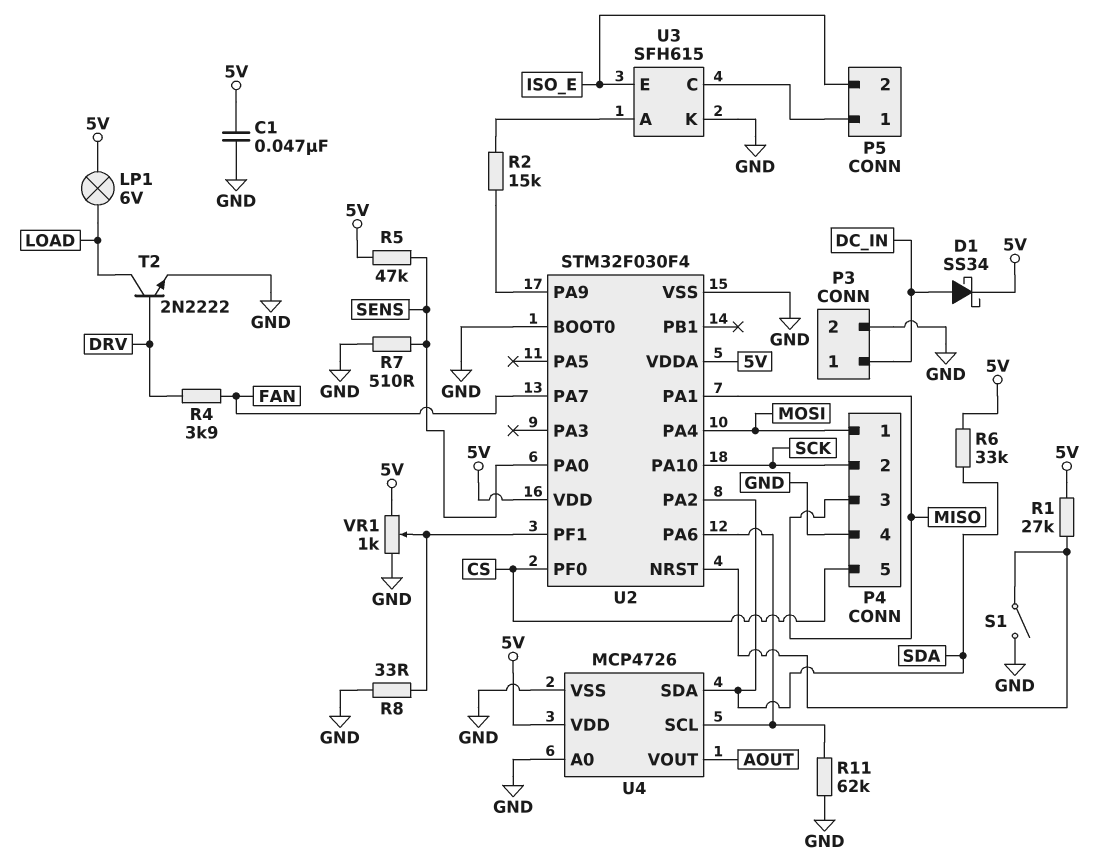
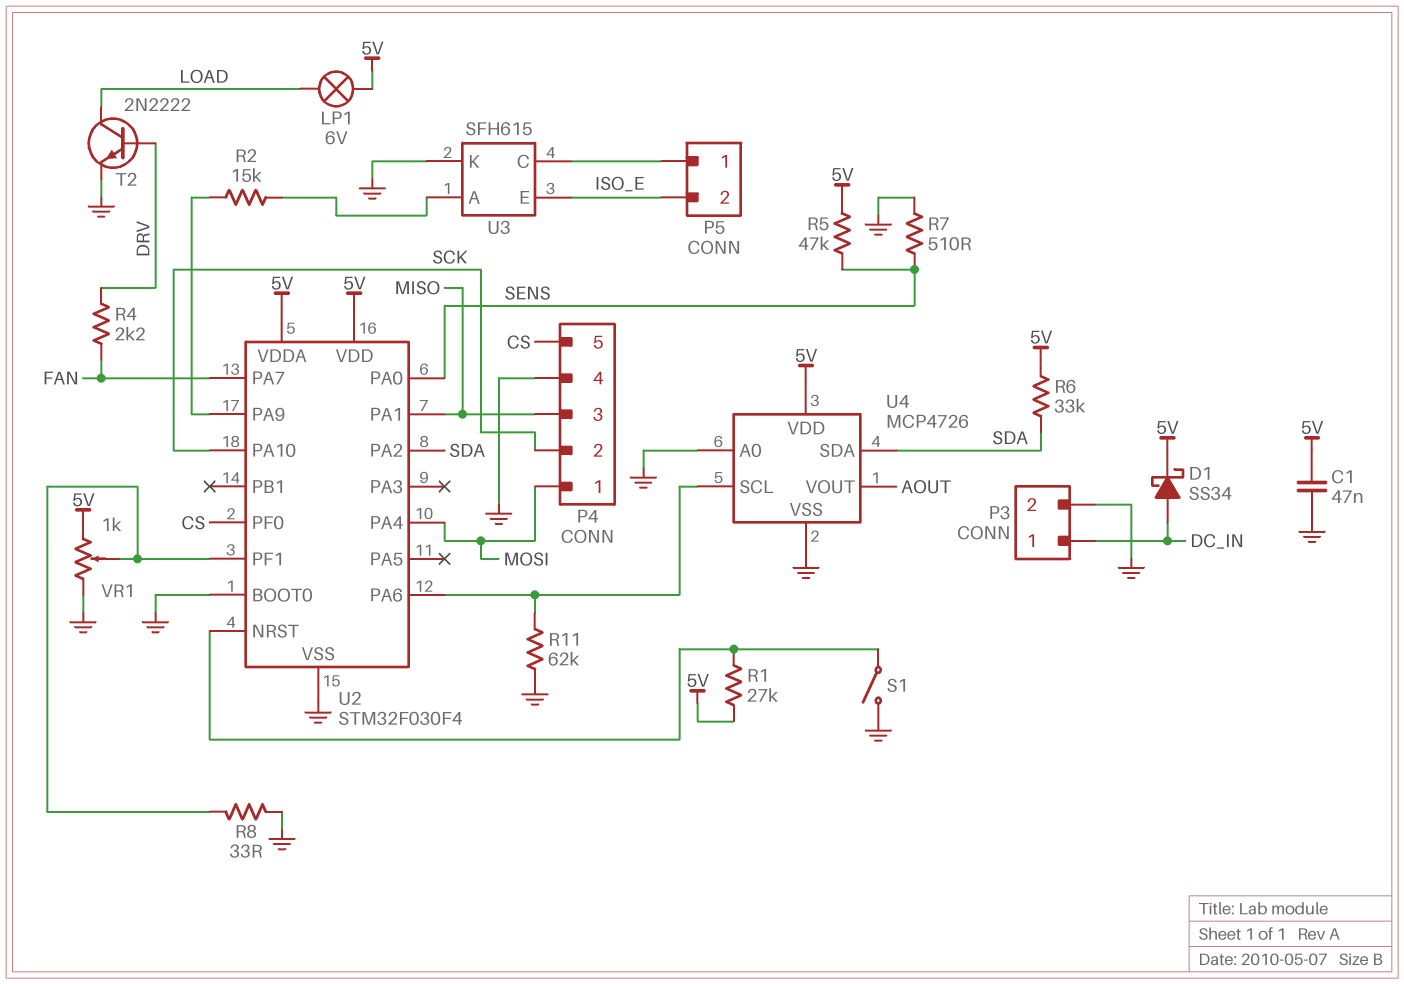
R4: 3.9k (DRV, FAN) -> 2.2k (DRV, FAN)

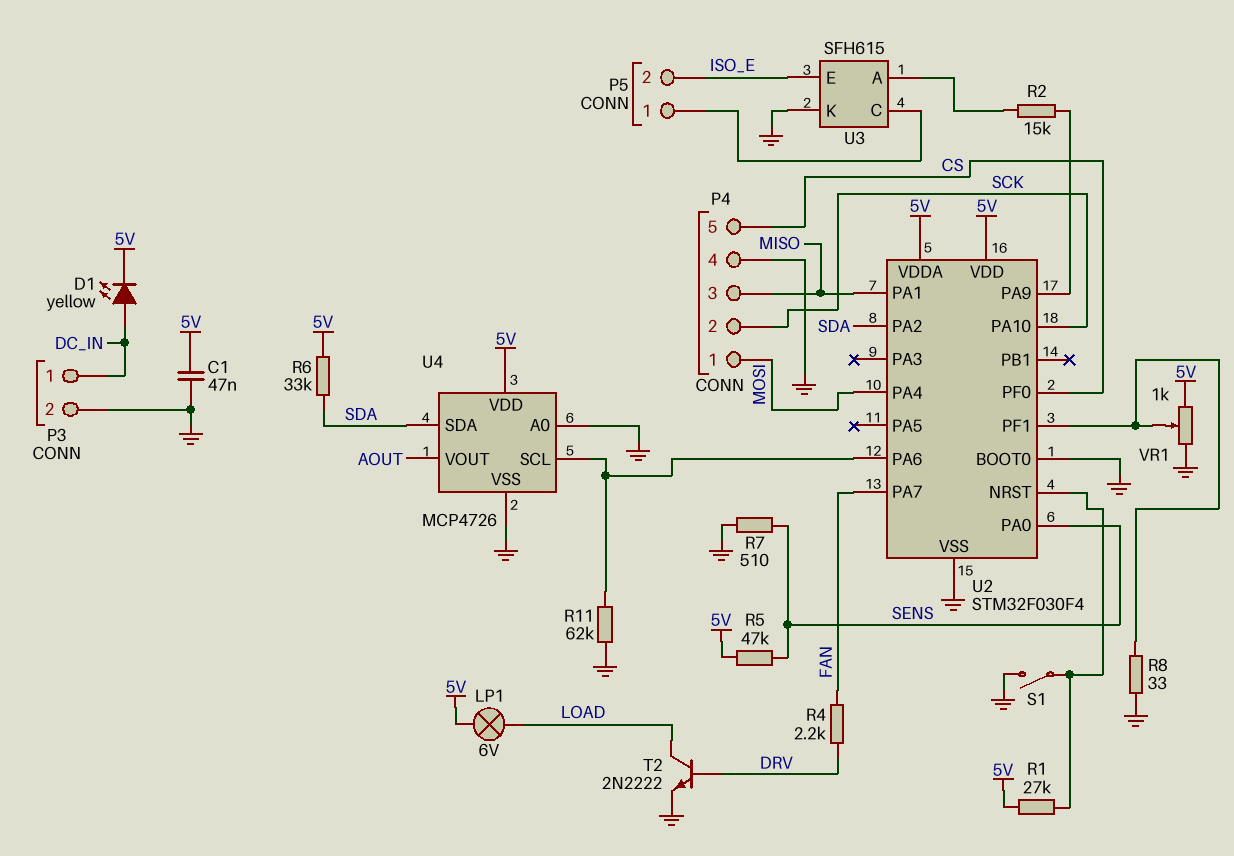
D1: schottky SS34 (A DC_IN, K 5V) -> LED yellow (A DC_IN, K 5V)

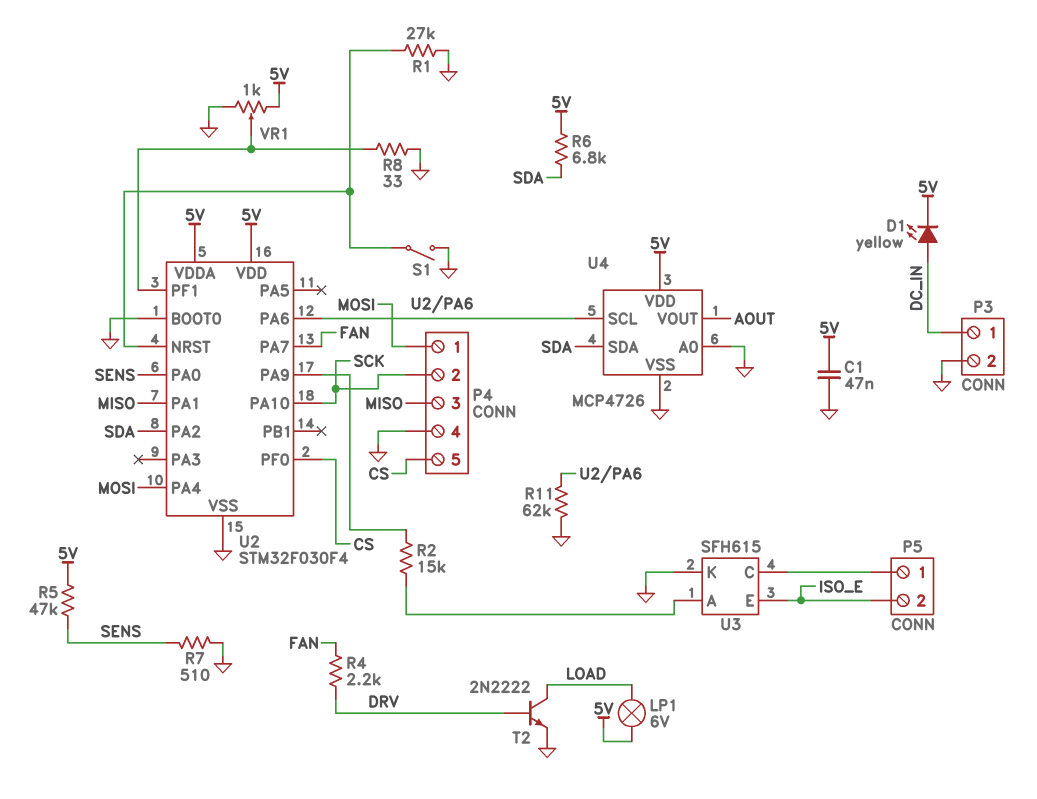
R1: 27k (5V, U2/NRST) -> 27k (GND, U2/NRST)
R6: 33k (5V, SDA) -> 6.8k (5V, SDA)

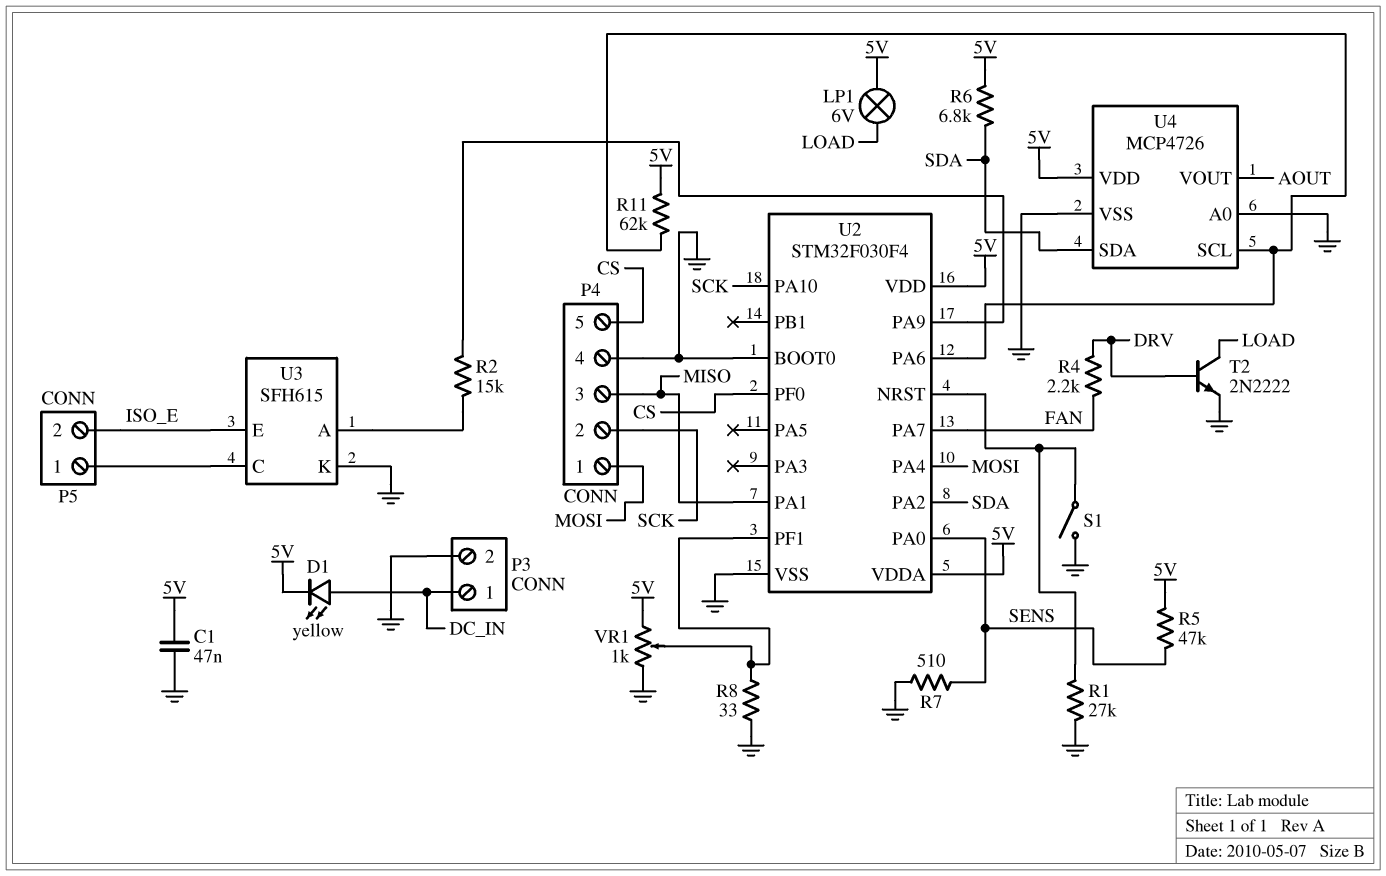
R11: 62k (GND, U2/PA6) -> 62k (5V, U2/PA6)

